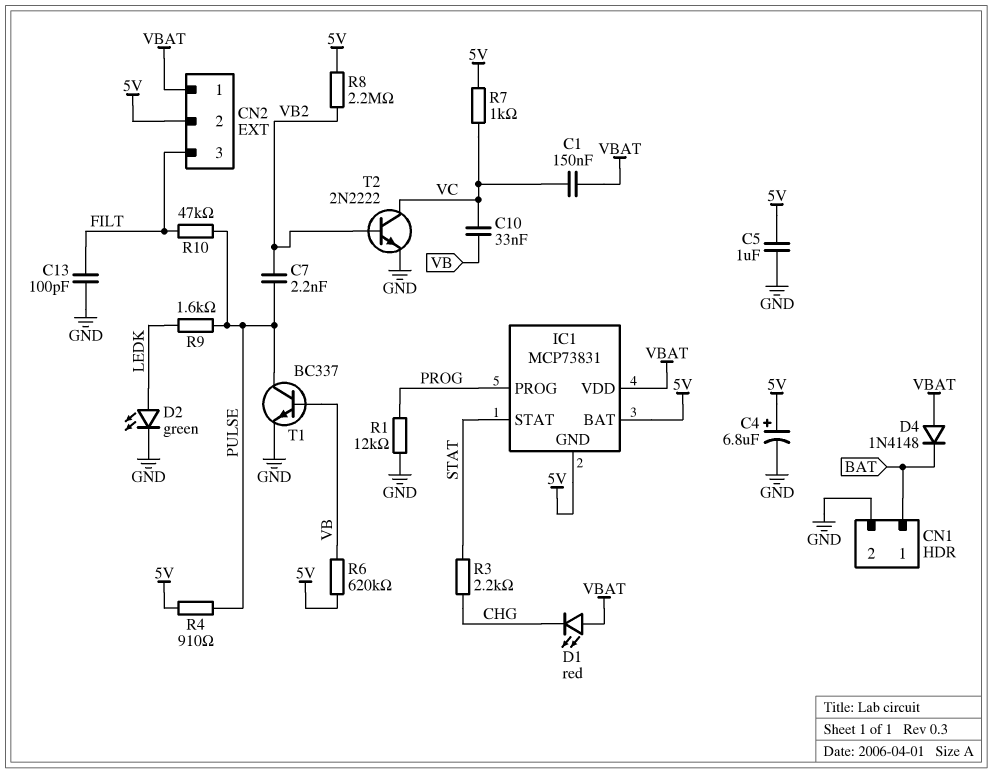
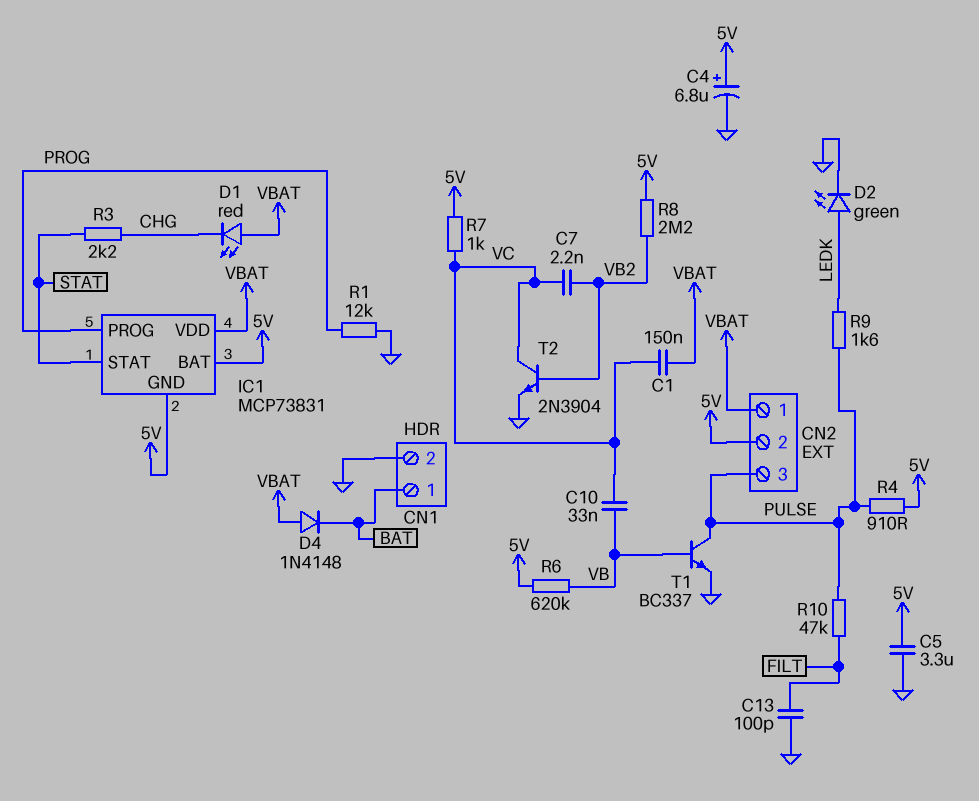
C5: 1uF (5V, GND) -> 3.3uF (5V, GND)
C7: 2.2nF (PULSE, VB2) -> 2.2nF (VB2, VC)
CN2 pin 3: FILT -> PULSE
T2: NPN 2N2222 (B VB2, C VC, E GND) -> NPN 2N3904 (B VB2, C VC, E GND)

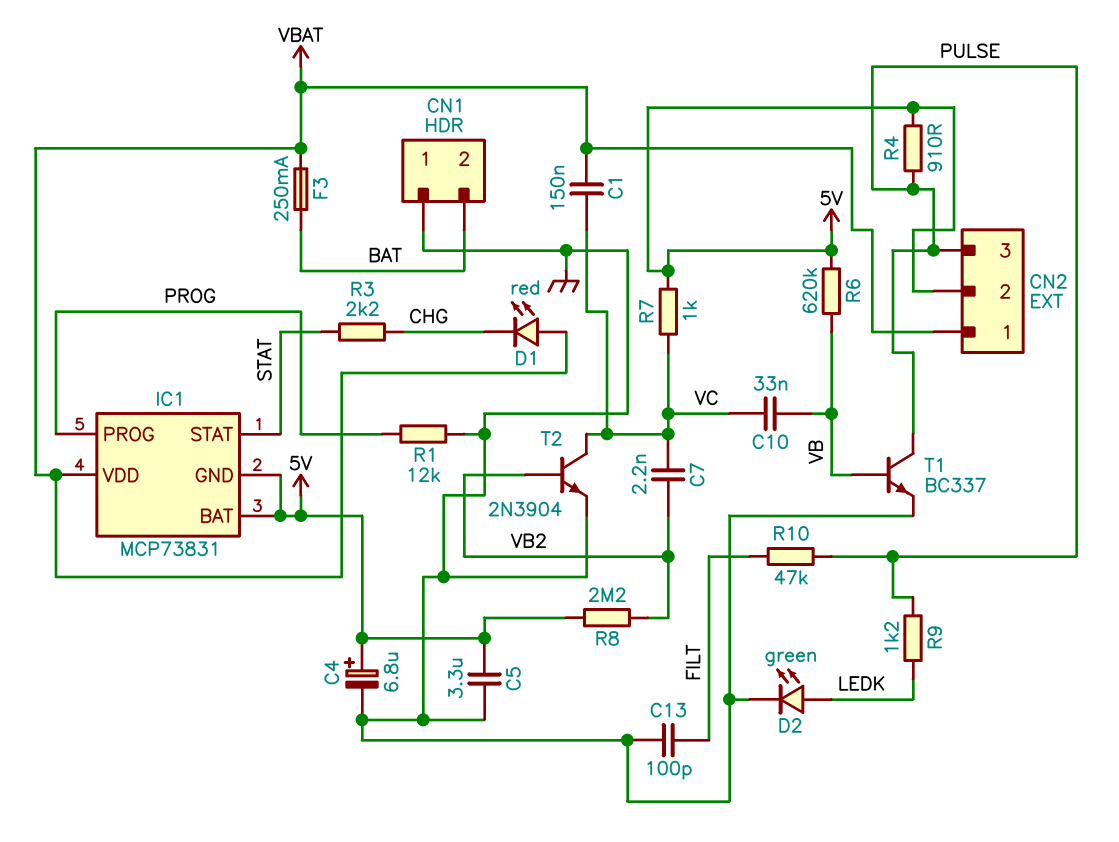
CN1 pin 1: BAT -> GND
CN1 pin 2: GND -> BAT
D4: diode 1N4148 (A VBAT, K BAT) -> none
F3: none -> 250mA (BAT, VBAT)
R9: 1.6k (LEDK, PULSE) -> 1.2k (LEDK, PULSE)

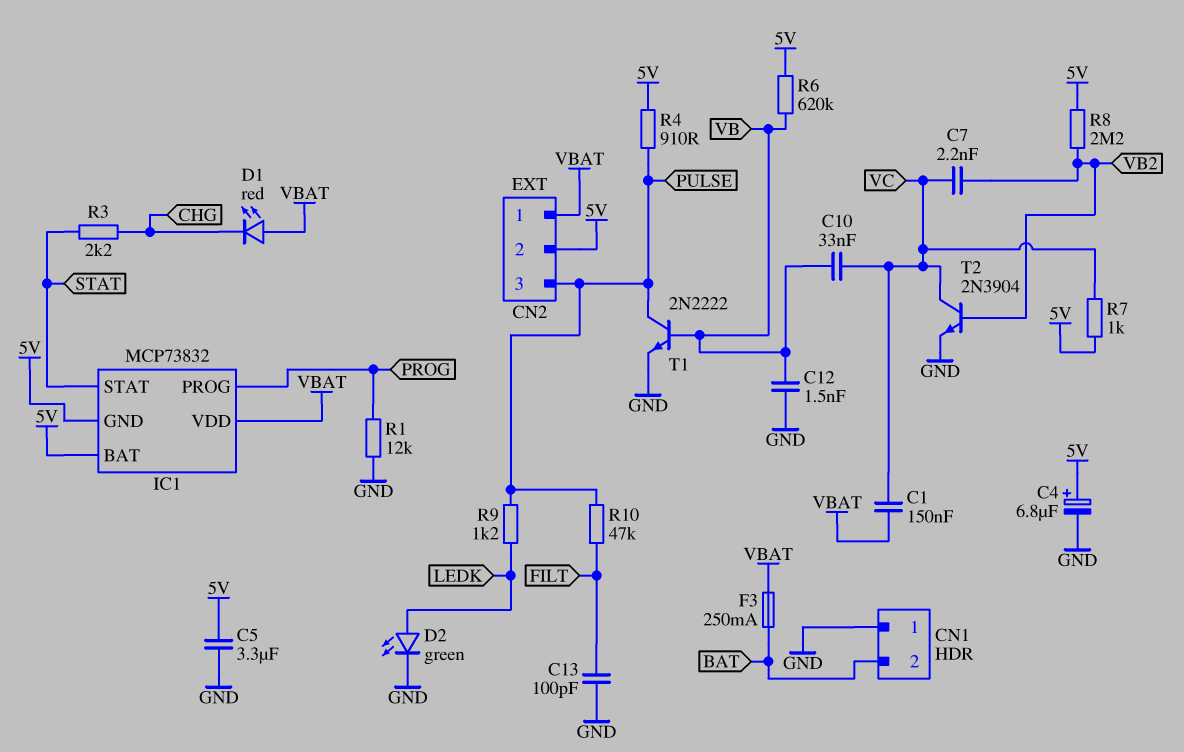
C12: none -> 1.5nF (GND, VB)
IC1: MCP73831 -> MCP73832
T1: NPN BC337 (B VB, C PULSE, E GND) -> NPN 2N2222 (B VB, C PULSE, E GND)

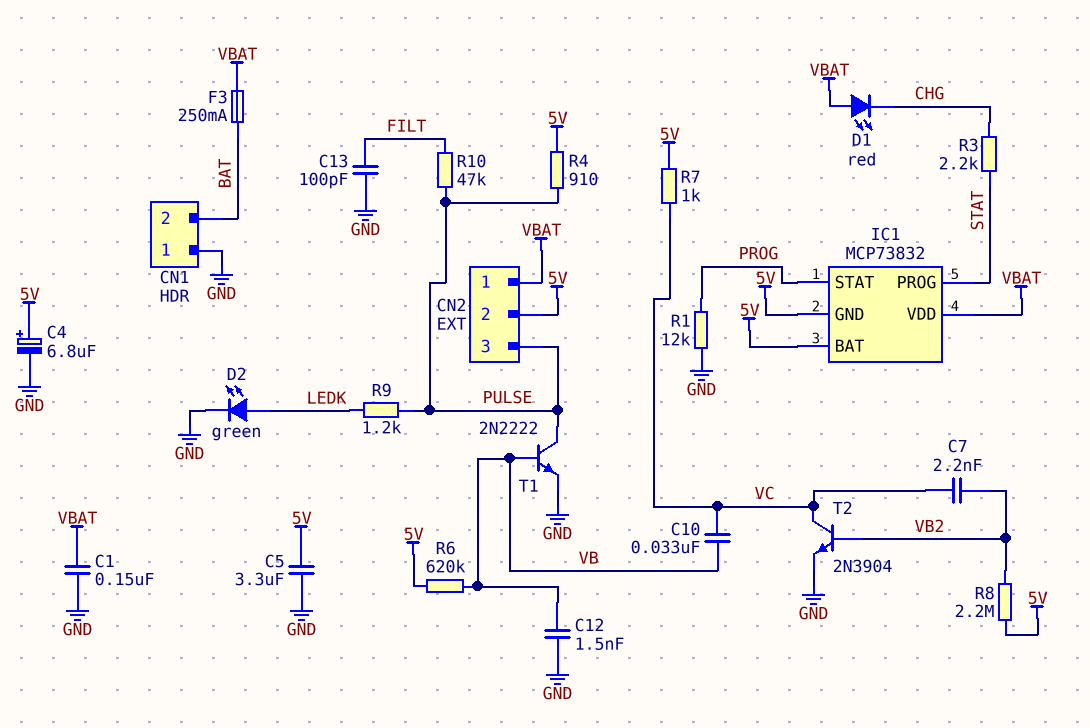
C1: 150nF (VBAT, VC) -> 150nF (GND, VBAT)
IC1 pin PROG: PROG -> STAT
IC1 pin STAT: STAT -> PROG

